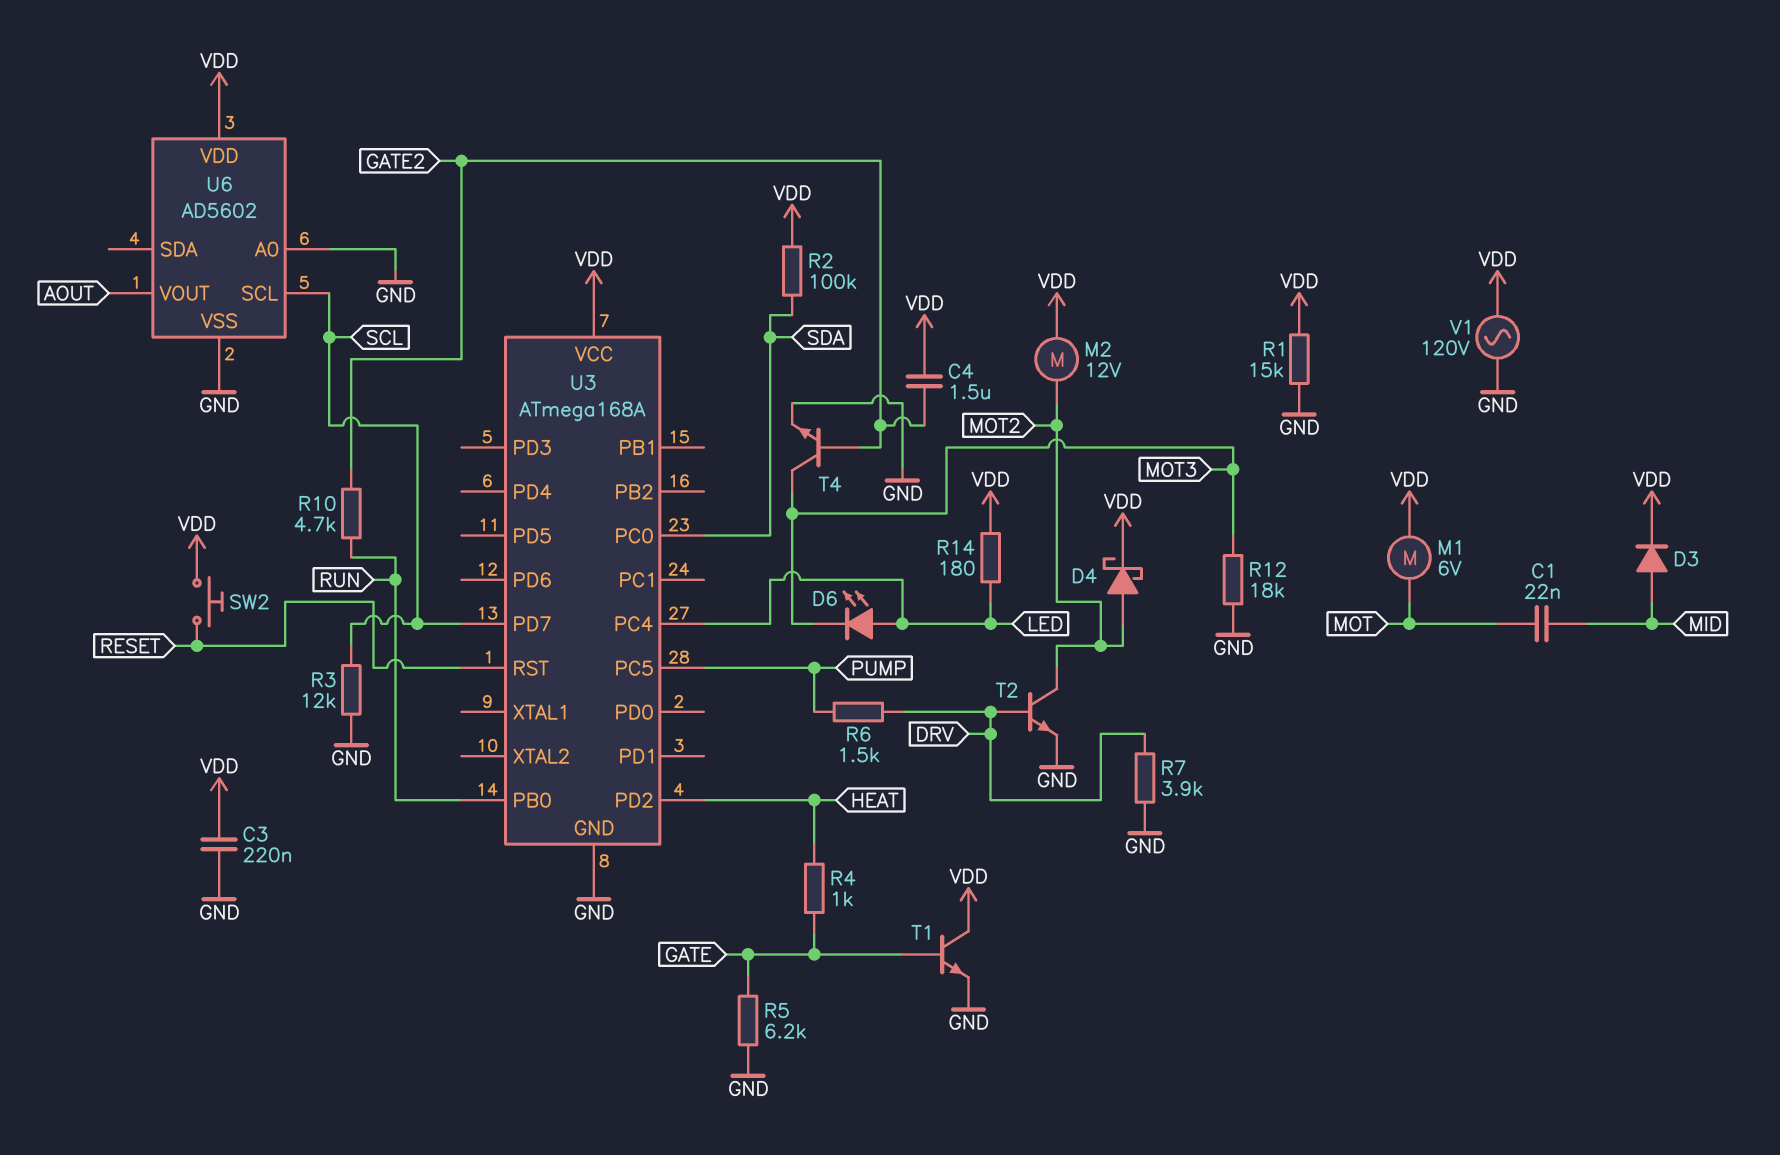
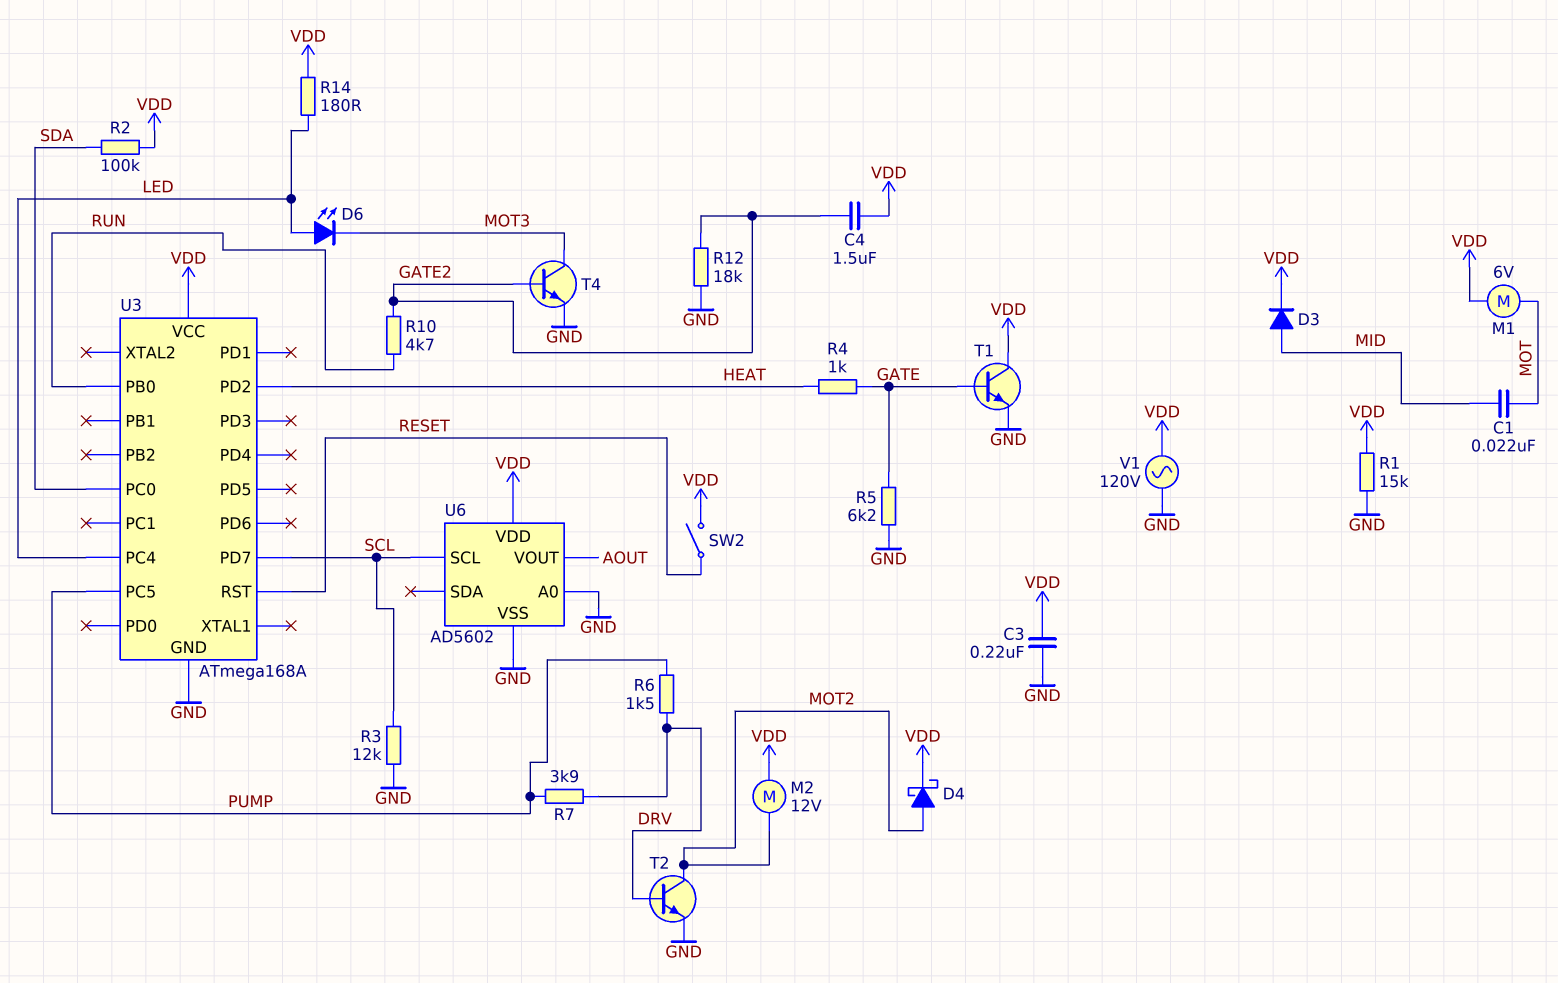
R7: 3.9k (DRV, GND) -> 3.9k (DRV, PUMP)
R12: 18k (GND, MOT3) -> 18k (GATE2, GND)
SW2: button (RESET, VDD) -> switch (RESET, VDD)

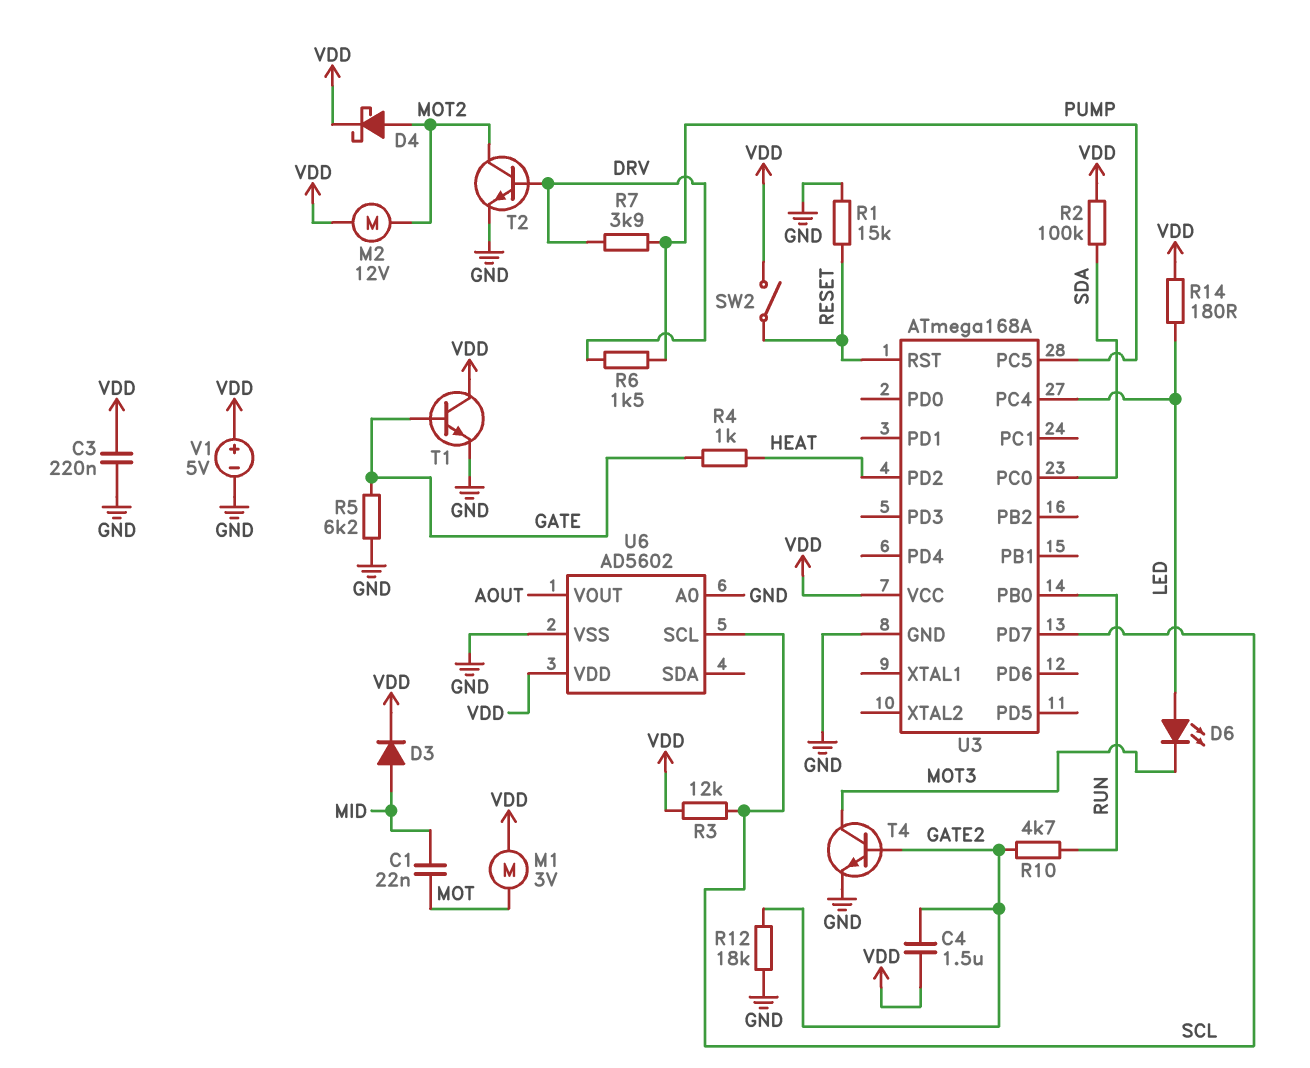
M1: motor 6V (MOT, VDD) -> motor 3V (MOT, VDD)
R1: 15k (GND, VDD) -> 15k (GND, RESET)
R3: 12k (GND, SCL) -> 12k (SCL, VDD)
V1: AC 120V (GND, VDD) -> 5V (plus VDD, minus GND)

